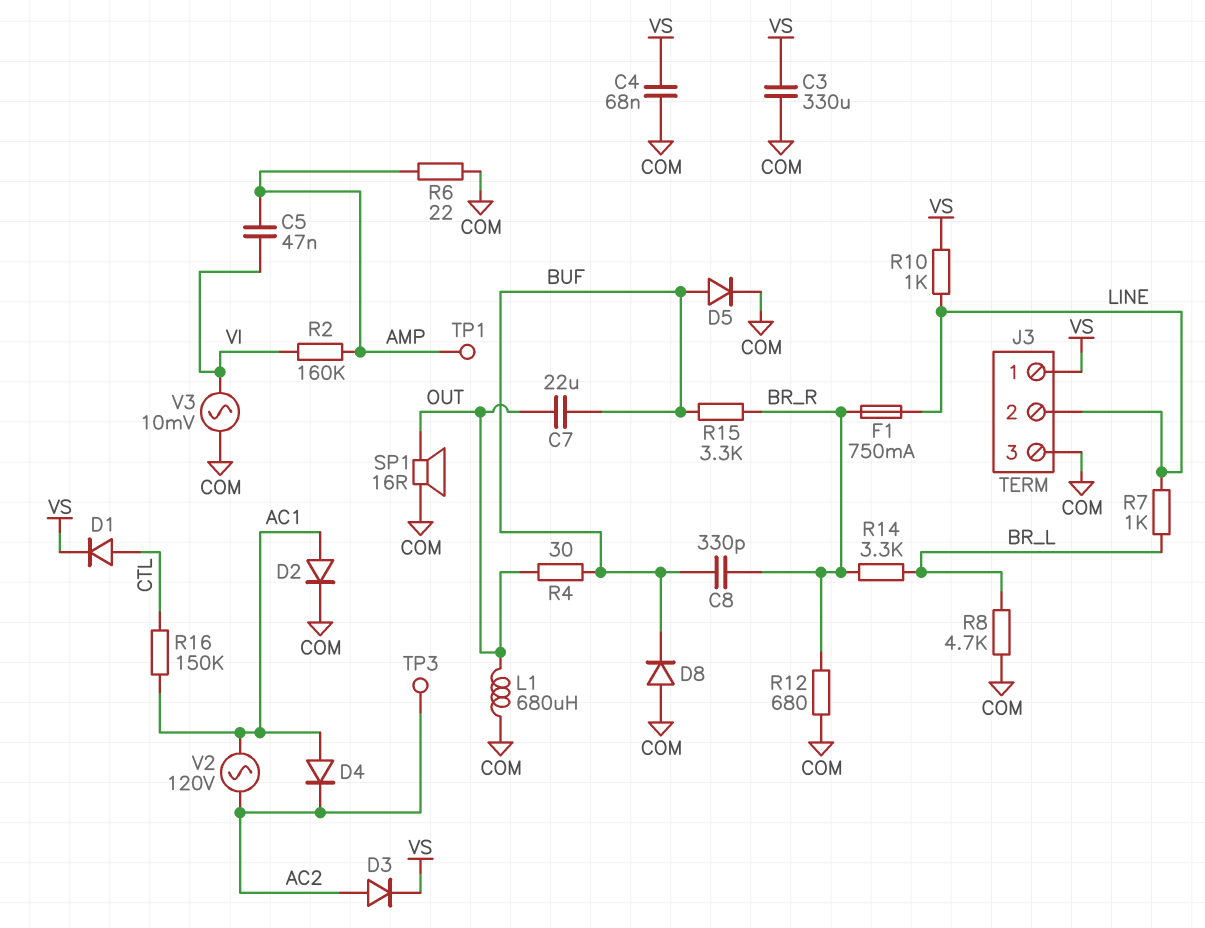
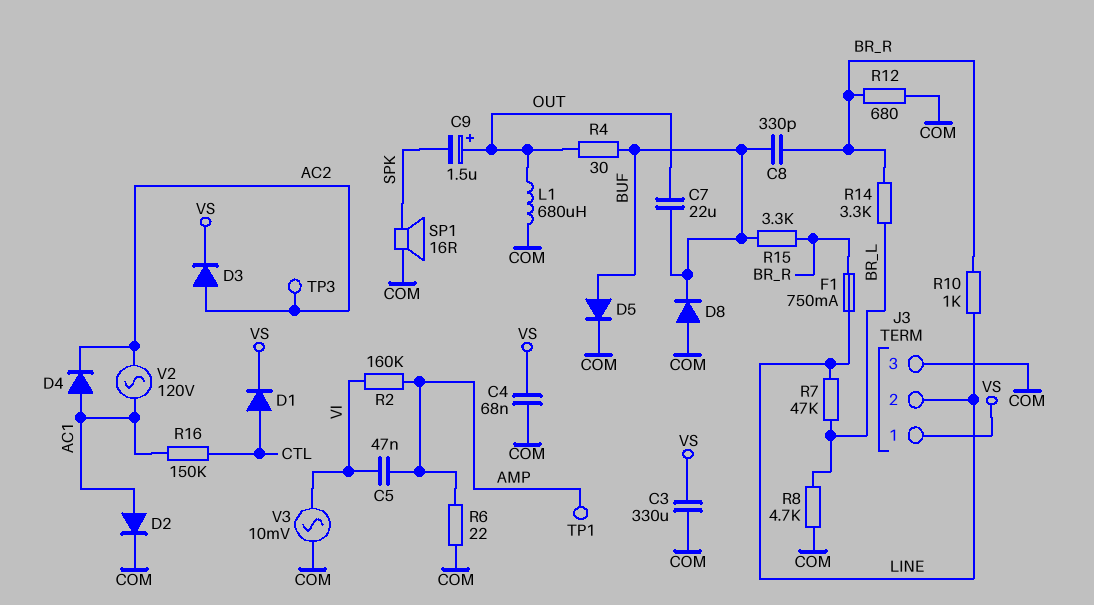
C9: none -> 1.5uF (plus OUT, minus SPK)
R7: 1k (BR_L, LINE) -> 47k (BR_L, LINE)
R10: 1k (LINE, VS) -> 1k (BR_R, LINE)
SP1: speaker 16R (COM, OUT) -> speaker 16R (COM, SPK)

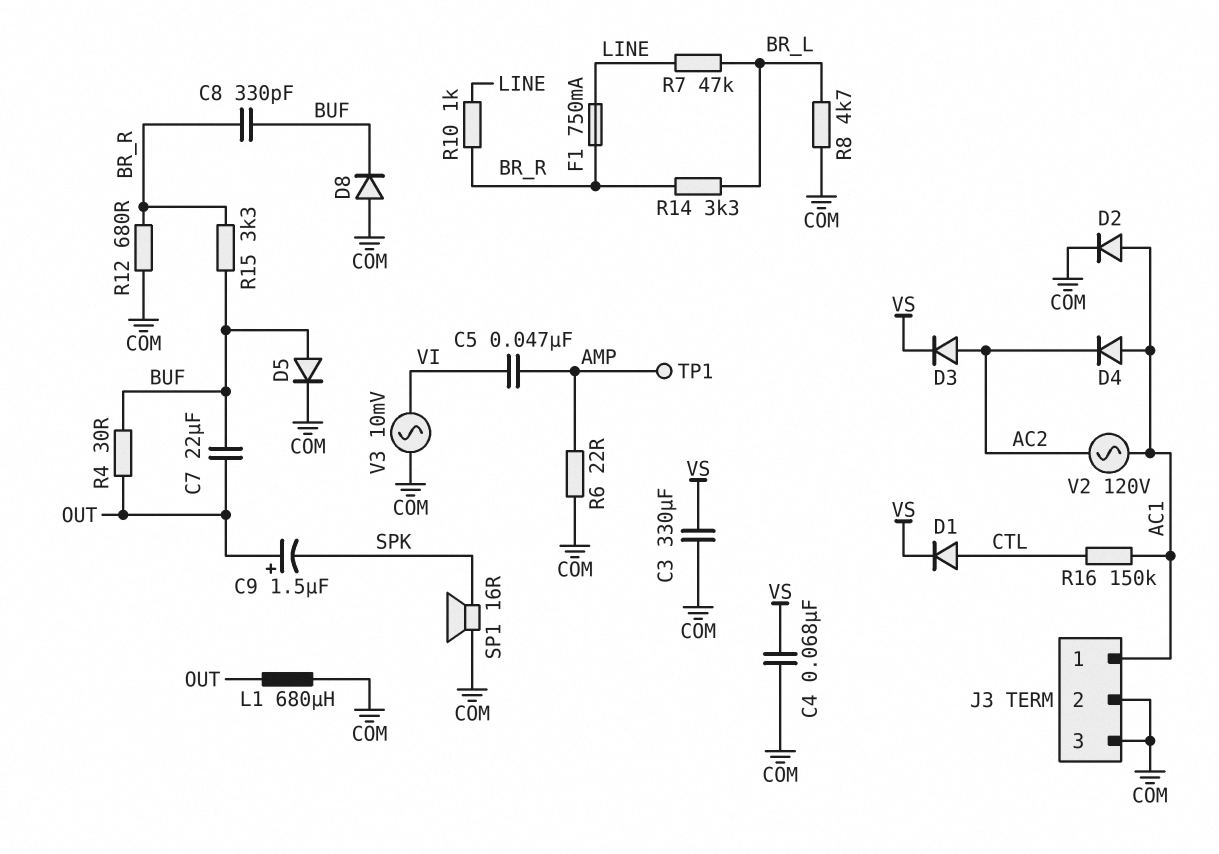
J3 pin 1: VS -> AC1
J3 pin 2: LINE -> COM
R2: 160k (AMP, VI) -> none
TP3: test point (AC2) -> none

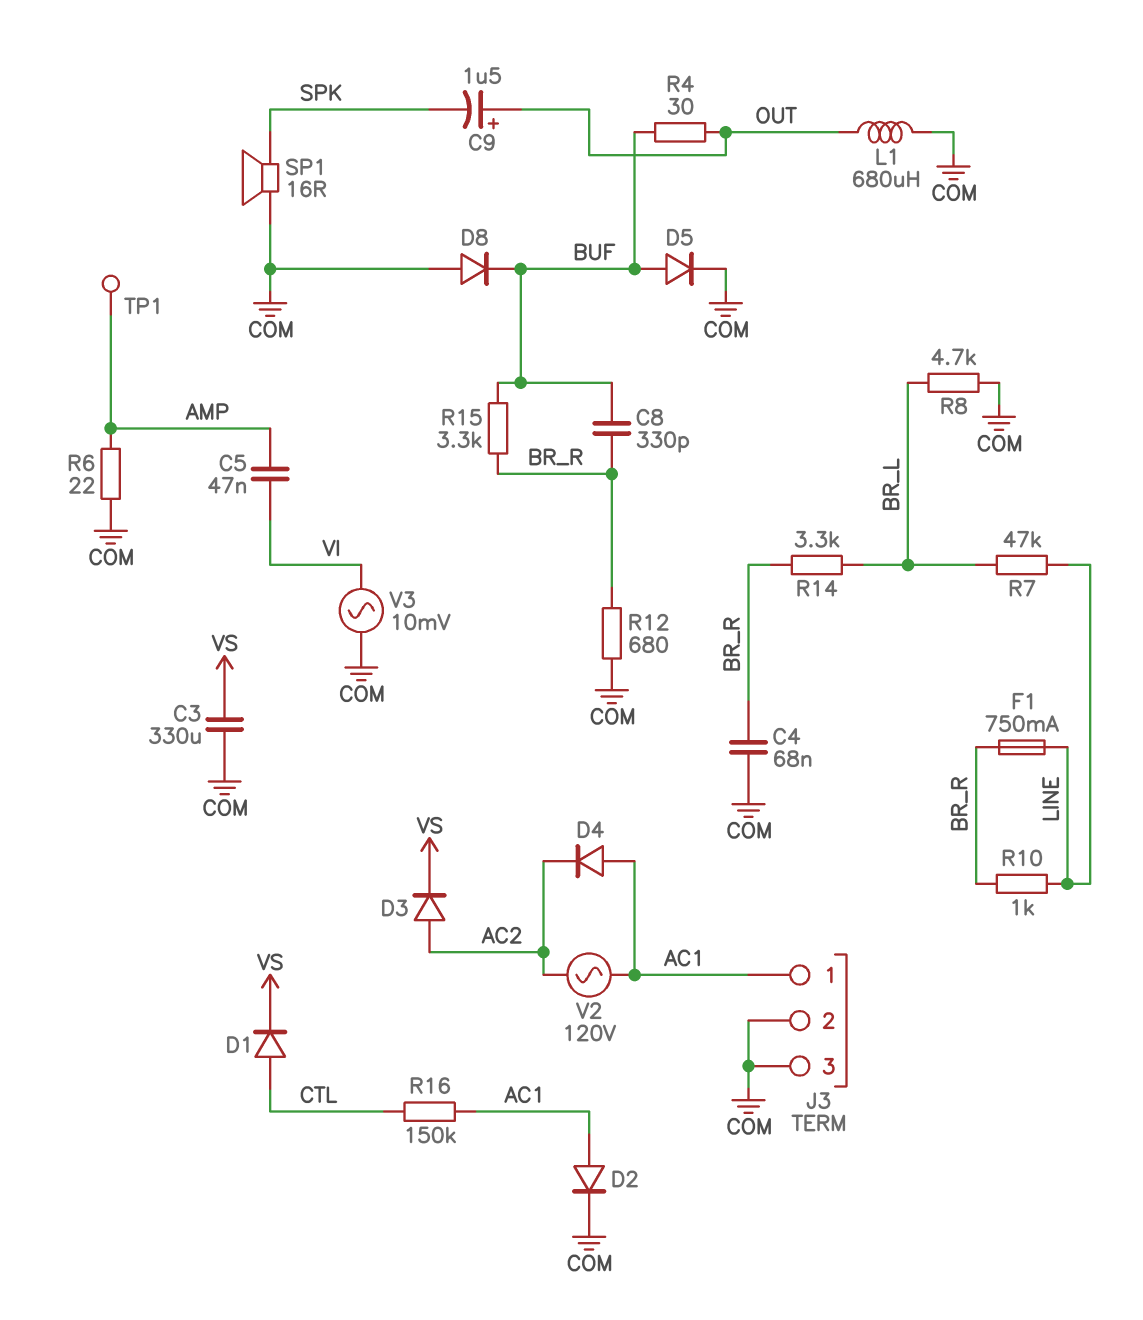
C4: 68nF (COM, VS) -> 68nF (BR_R, COM)
C7: 22uF (BUF, OUT) -> none

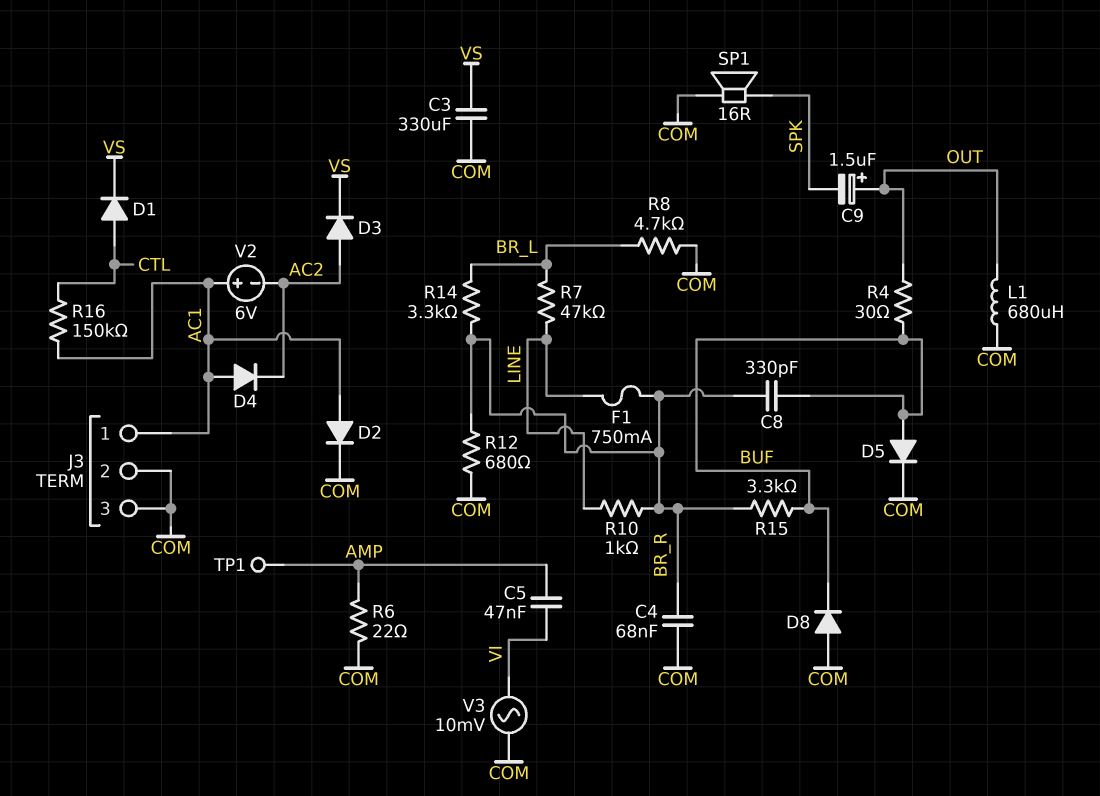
V2: AC 120V (AC1, AC2) -> 6V (plus AC1, minus AC2)

